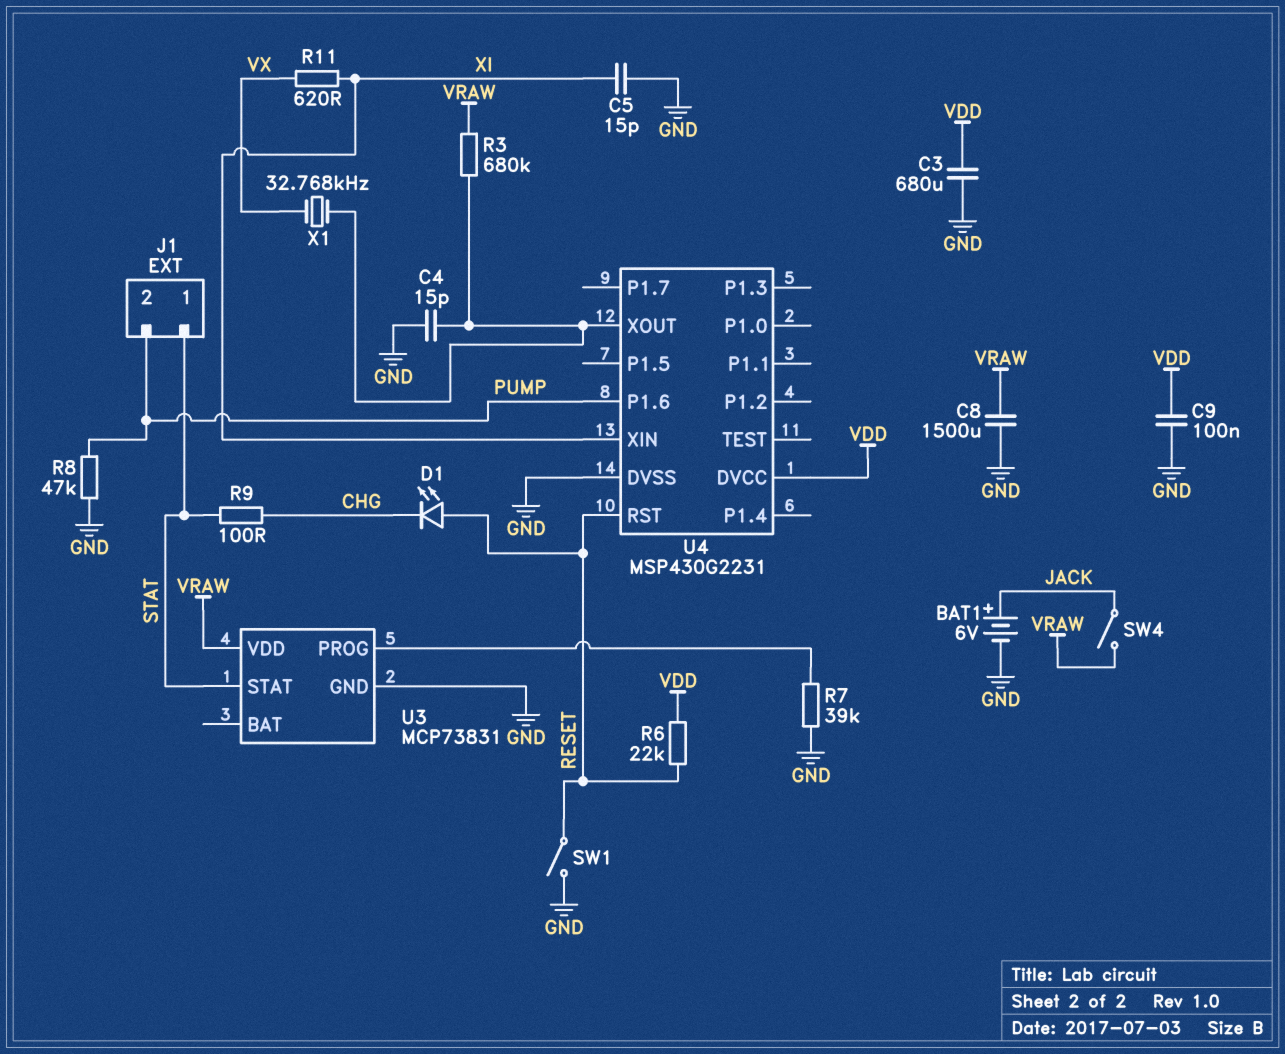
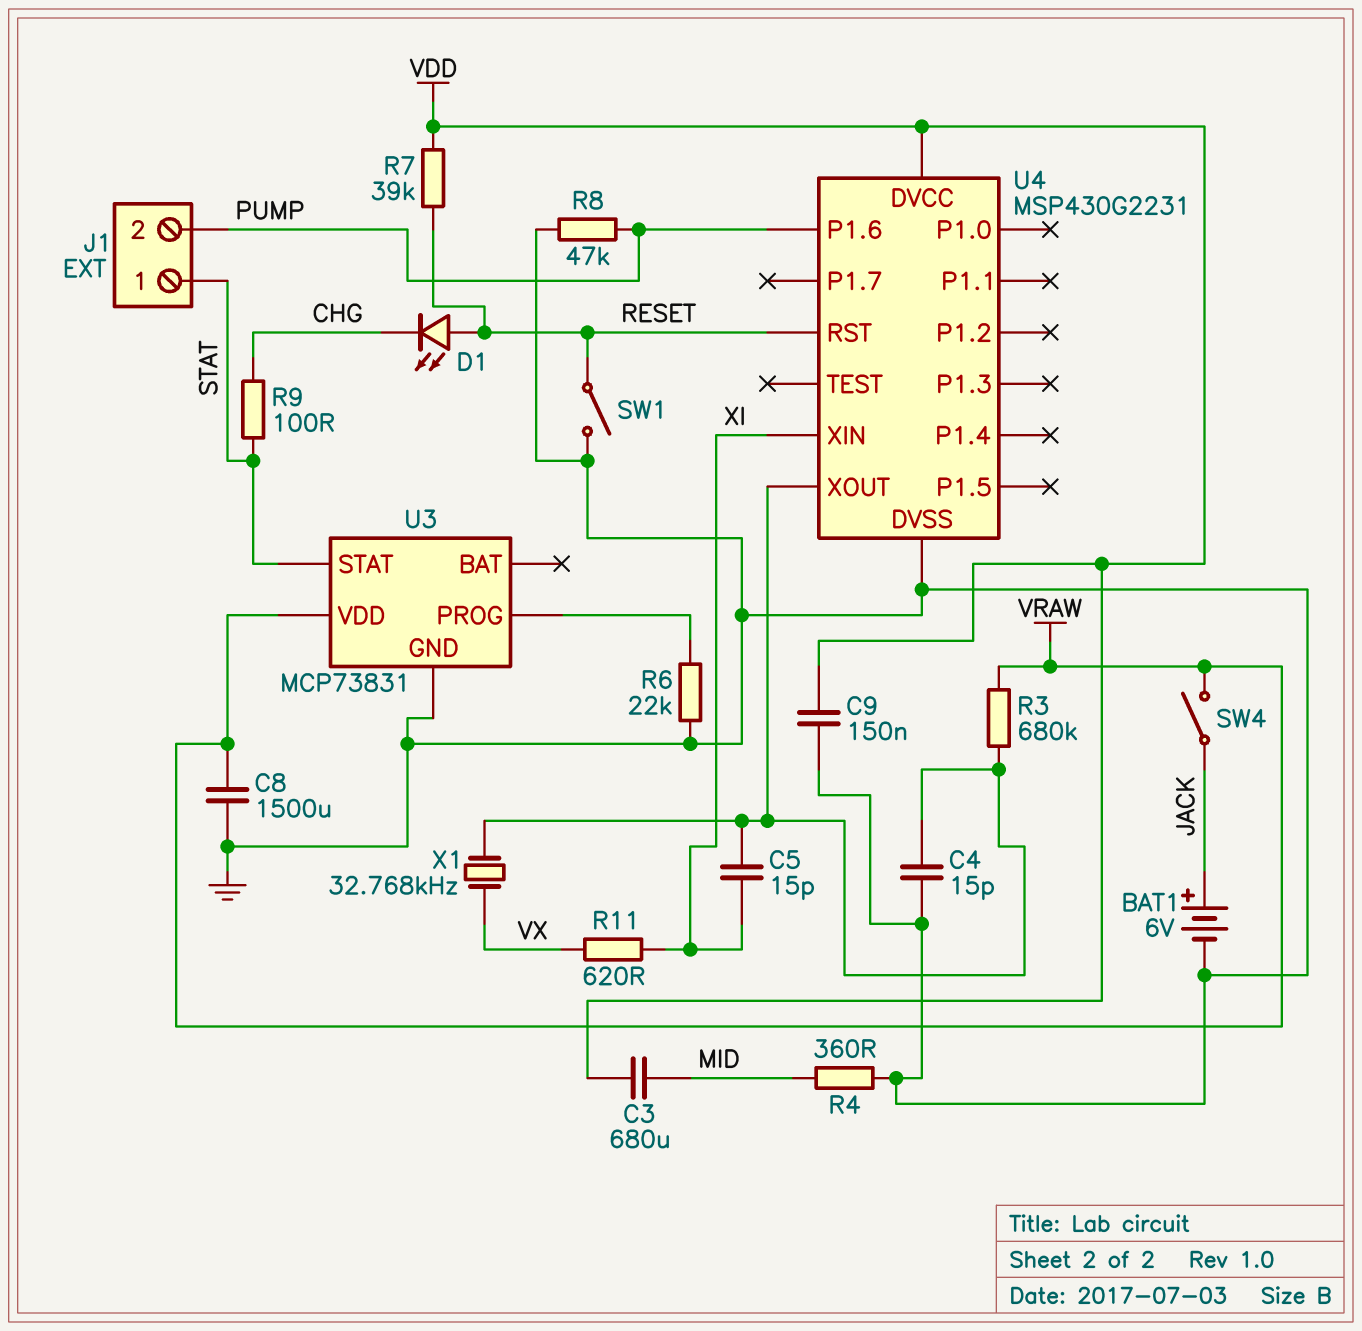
C3: 680uF (GND, VDD) -> 680uF (MID, VDD)
C5: 15pF (GND, XI) -> 15pF (U4/XOUT, XI)
C9: 100nF (GND, VDD) -> 150nF (GND, VDD)
R4: none -> 360 (GND, MID)
R6: 22k (RESET, VDD) -> 22k (GND, U3/PROG)
R7: 39k (GND, U3/PROG) -> 39k (RESET, VDD)

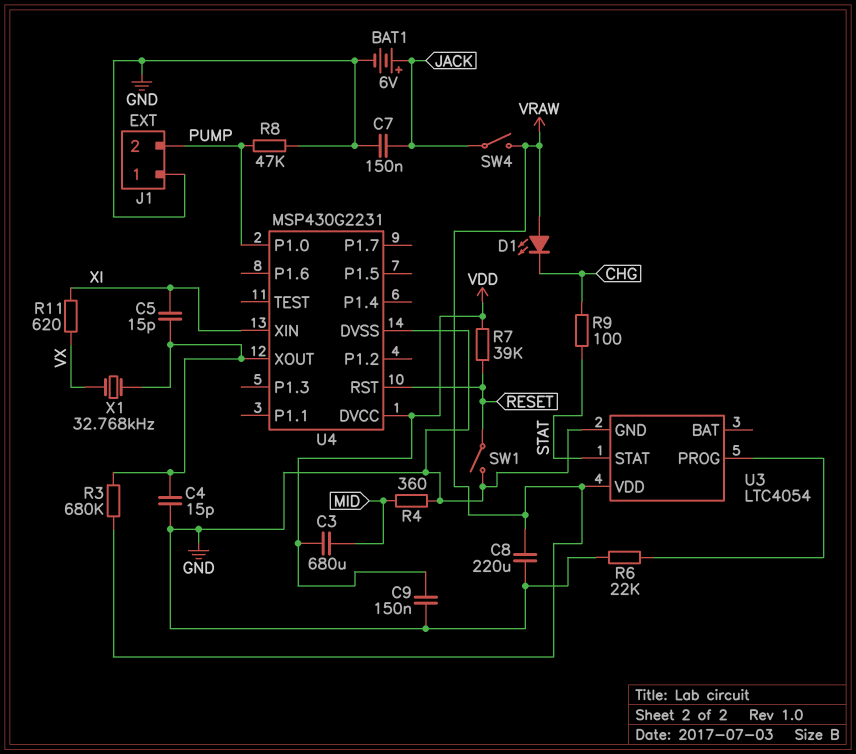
C7: none -> 150nF (GND, JACK)
C8: 1500uF (GND, VRAW) -> 220uF (GND, VRAW)
D1: LED (A RESET, K CHG) -> LED (A VRAW, K CHG)
J1 pin 1: STAT -> GND
U3: MCP73831 -> LTC4054
U4 pin P1.0: none -> PUMP
U4 pin P1.6: PUMP -> none

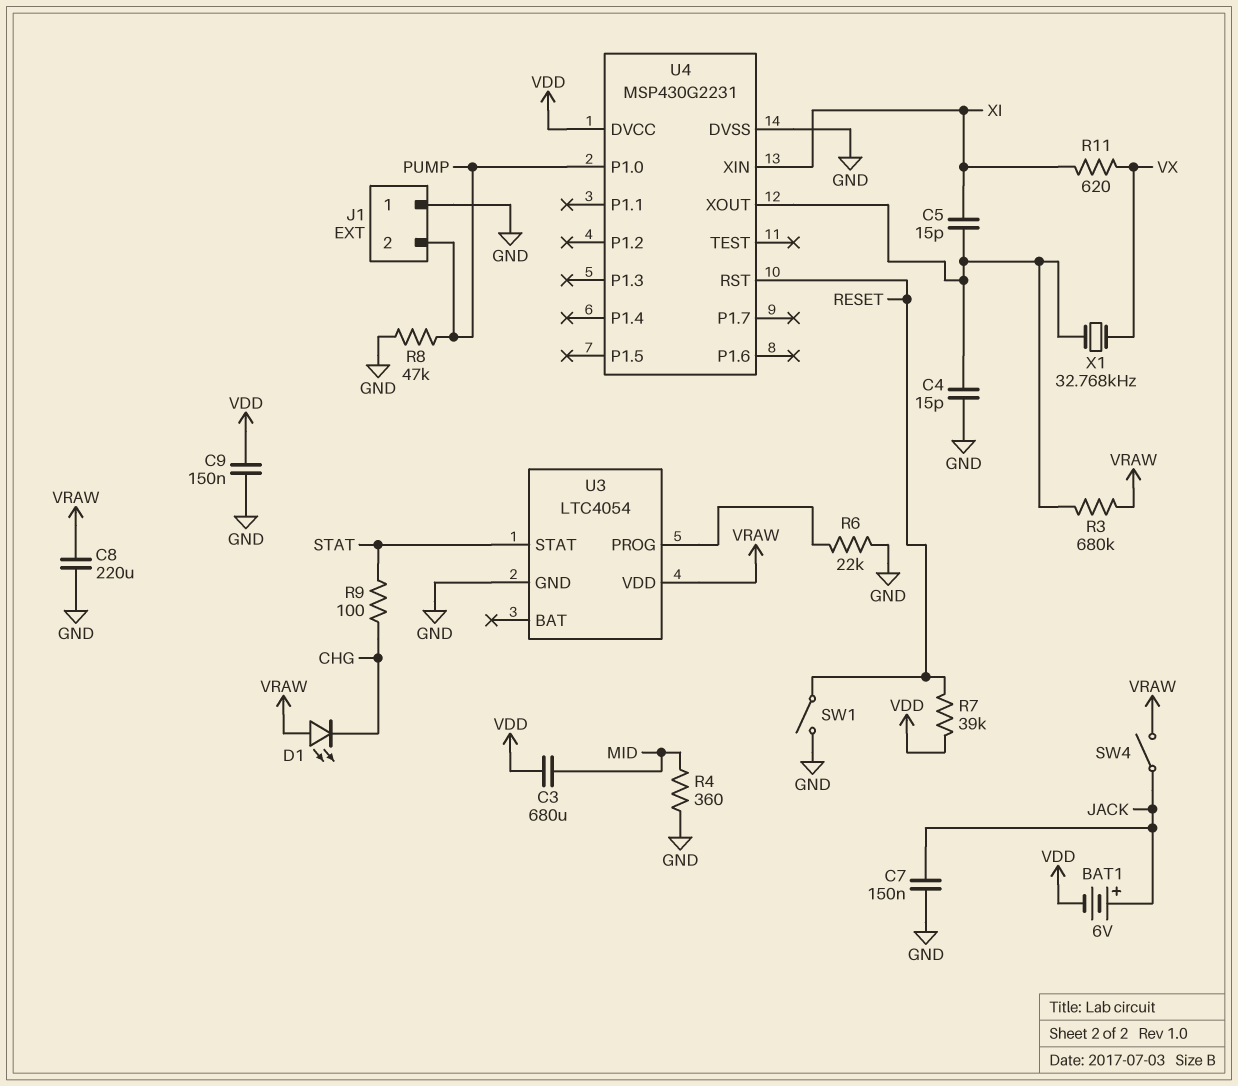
BAT1: 6V (plus JACK, minus GND) -> 6V (plus JACK, minus VDD)

